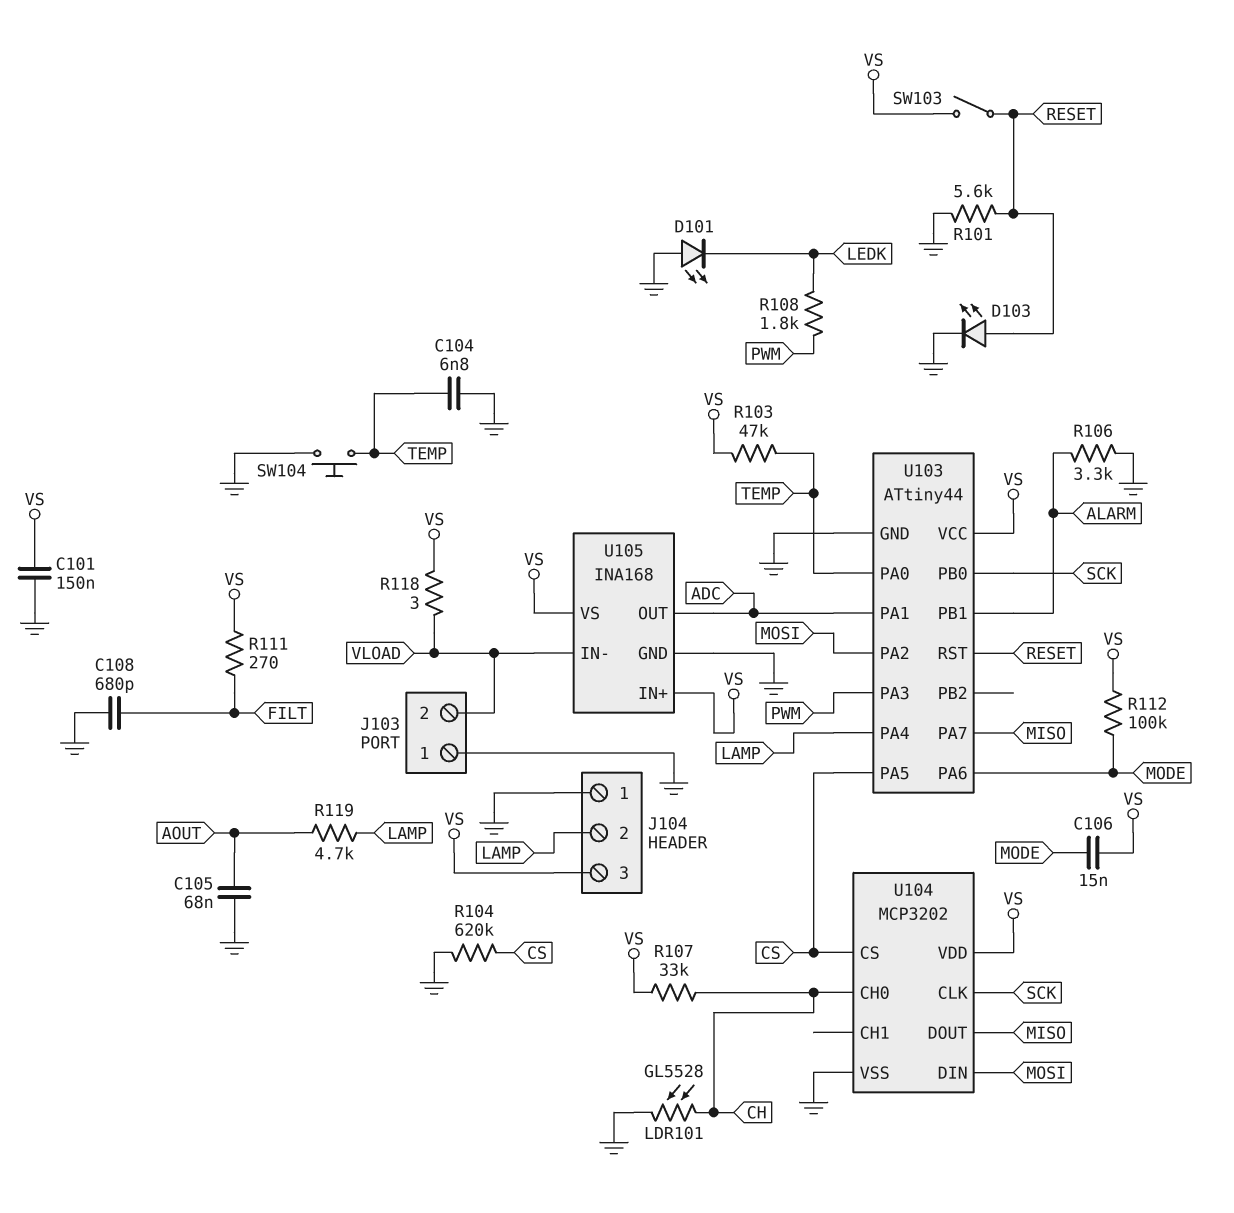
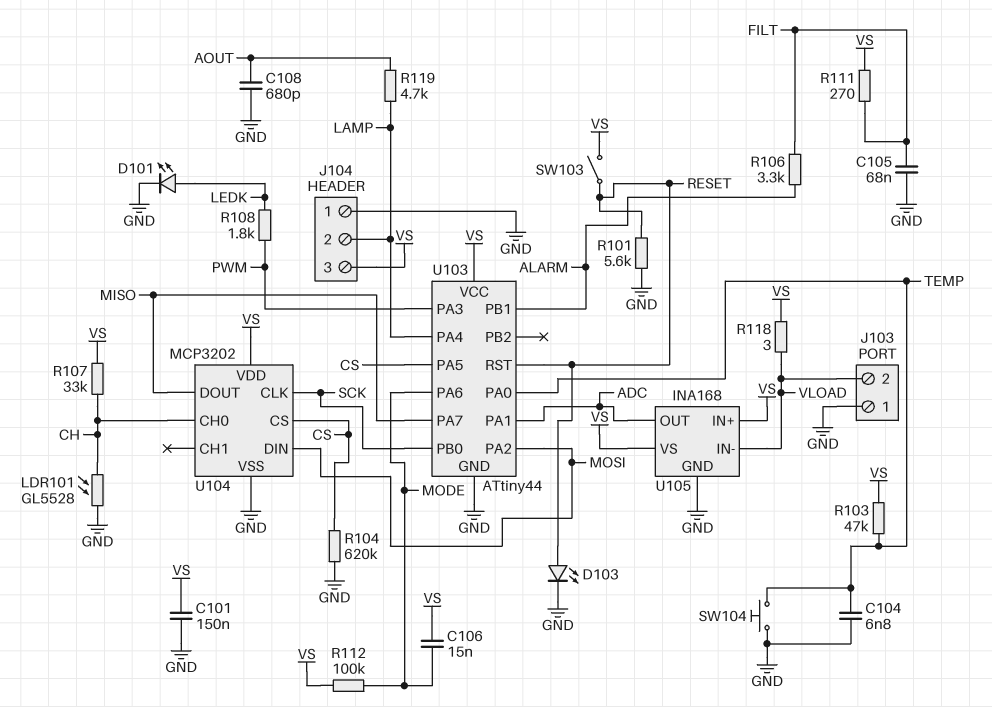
C105: 68nF (AOUT, GND) -> 68nF (FILT, GND)
C108: 680pF (FILT, GND) -> 680pF (AOUT, GND)
D101: LED (A GND, K LEDK) -> LED (A LEDK, K GND)
R106: 3.3k (ALARM, GND) -> 3.3k (ALARM, FILT)

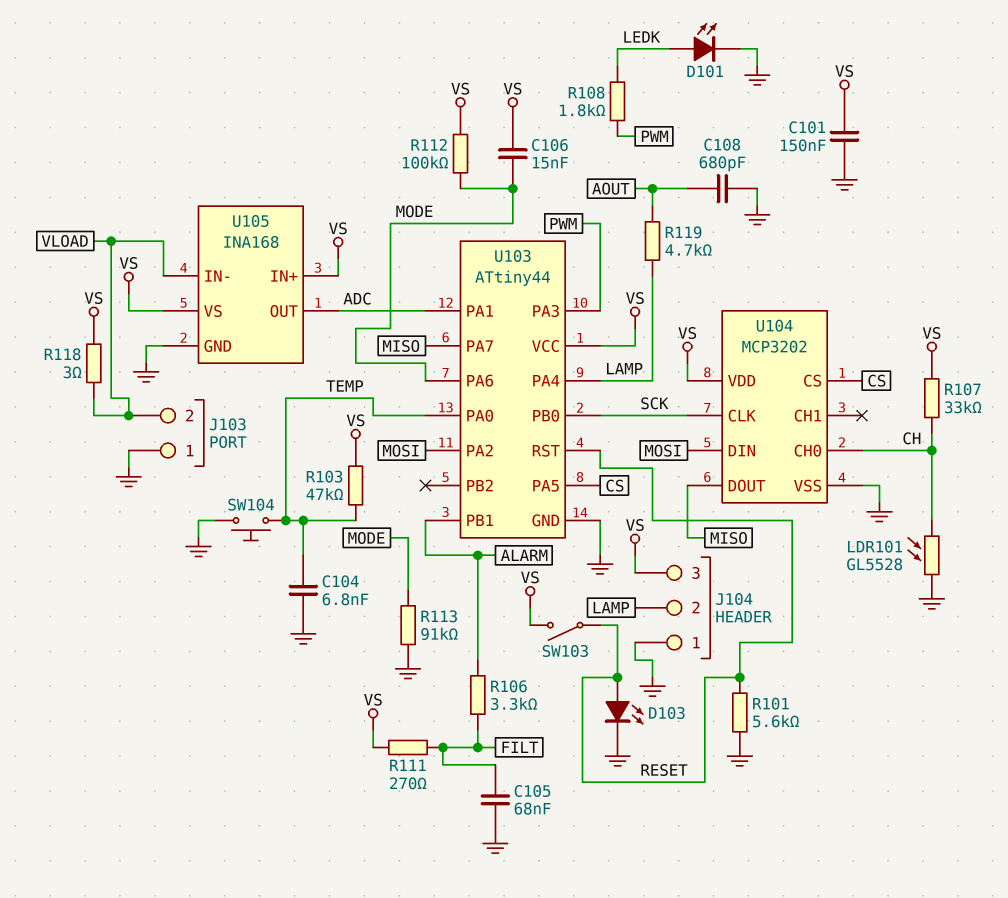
R104: 620k (CS, GND) -> none
R113: none -> 91k (GND, MODE)

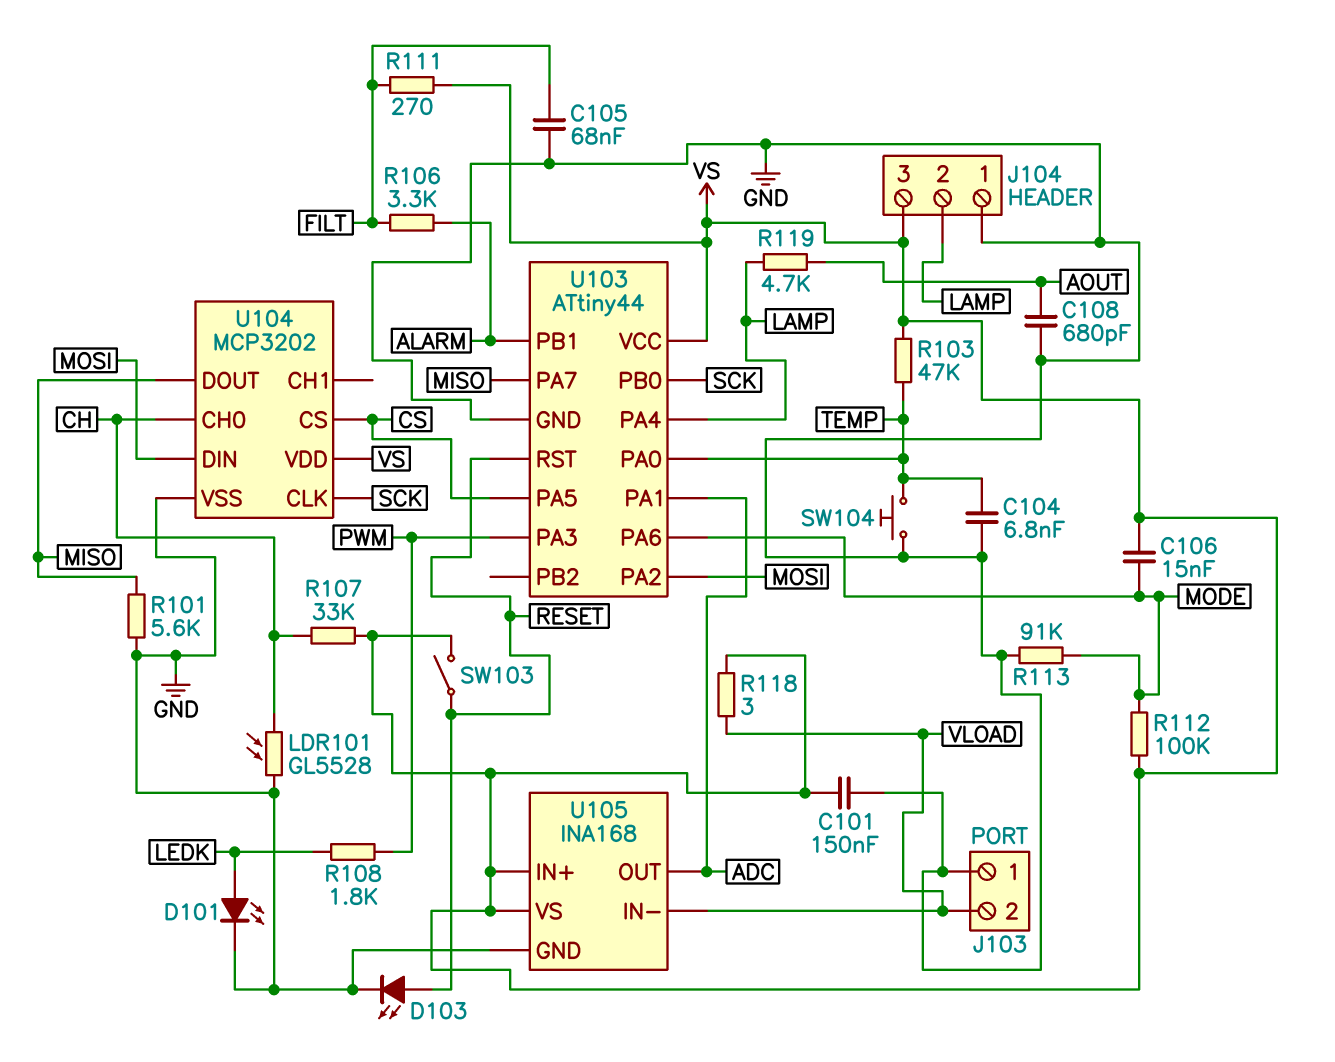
R101: 5.6k (GND, RESET) -> 5.6k (GND, MISO)

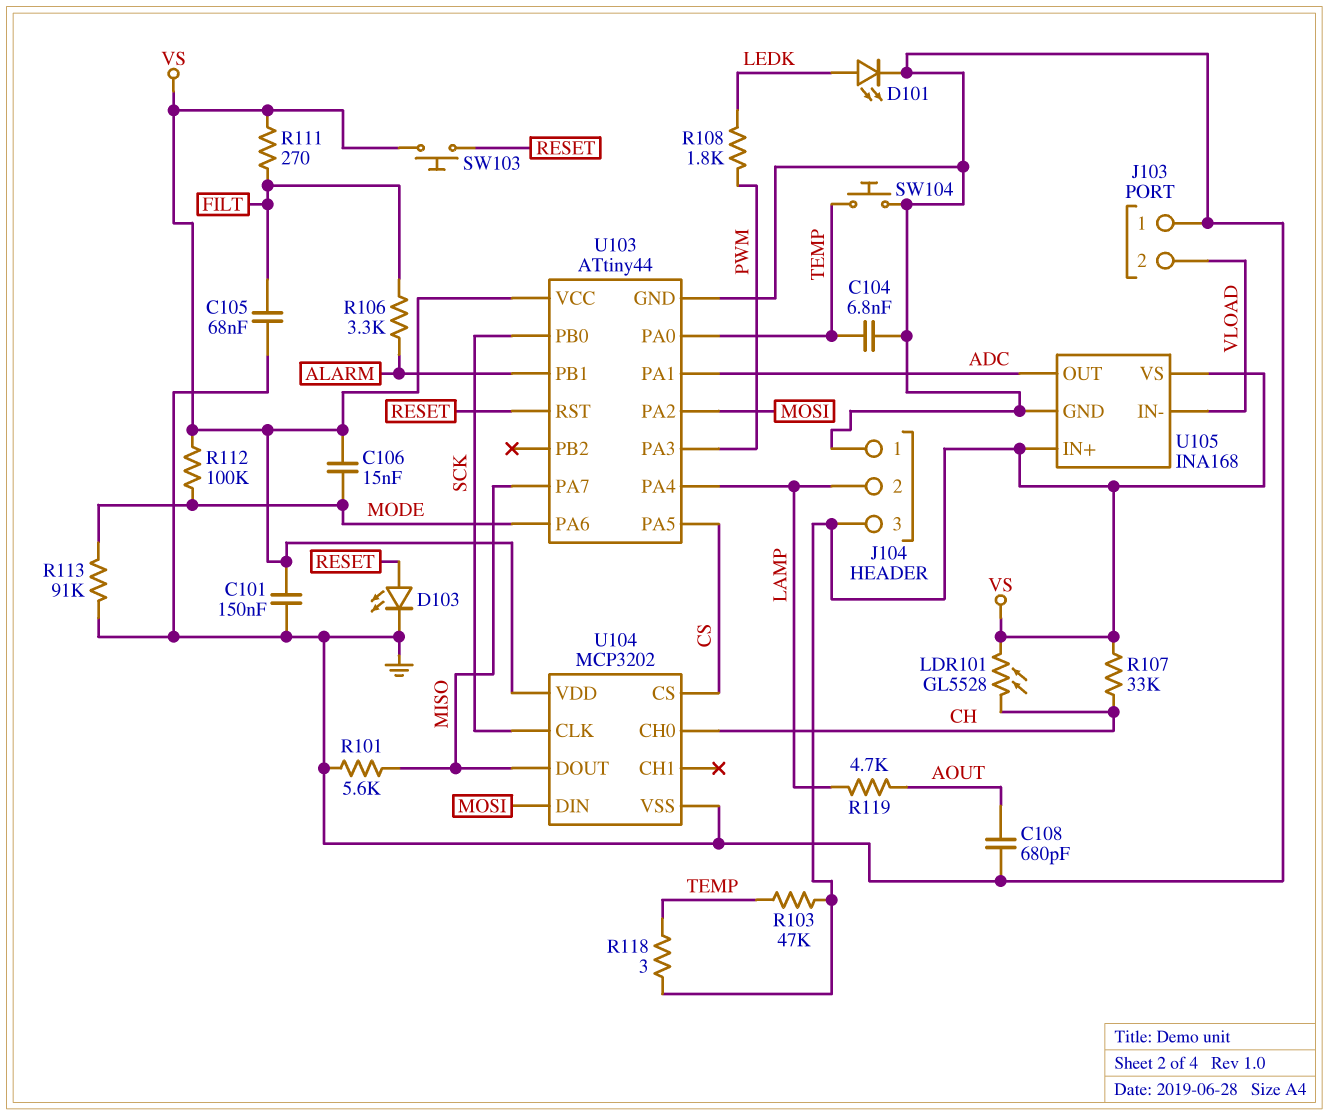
LDR101: GL5528 (CH, GND) -> GL5528 (CH, VS)
R118: 3 (VLOAD, VS) -> 3 (TEMP, VS)
SW103: switch (RESET, VS) -> button (RESET, VS)

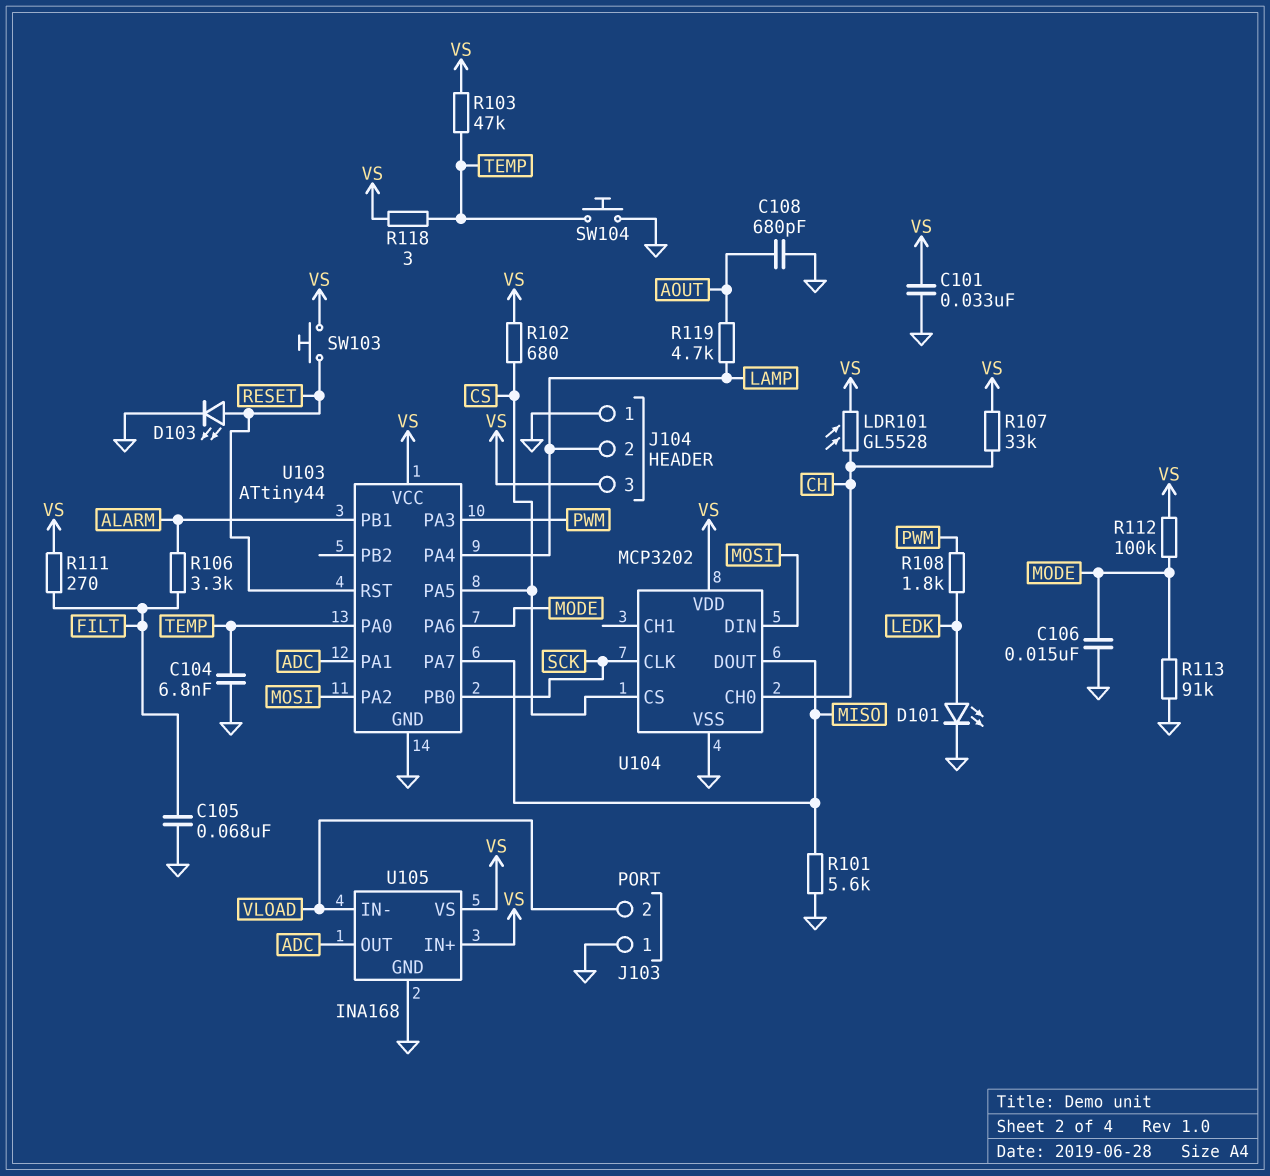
C101: 150nF (GND, VS) -> 33nF (GND, VS)
C106: 15nF (MODE, VS) -> 15nF (GND, MODE)
R102: none -> 680 (CS, VS)

